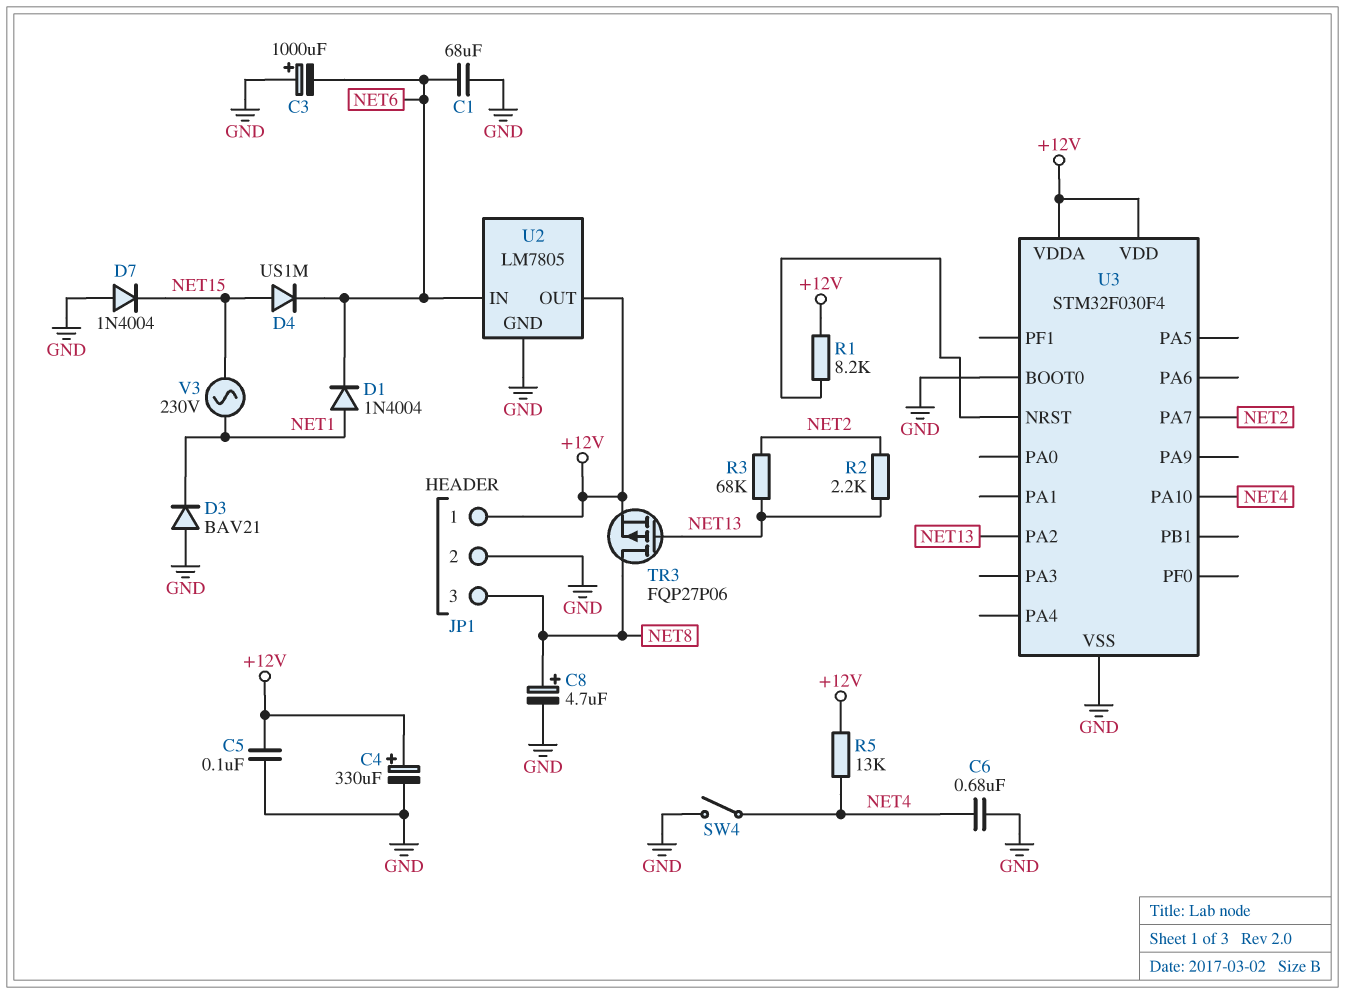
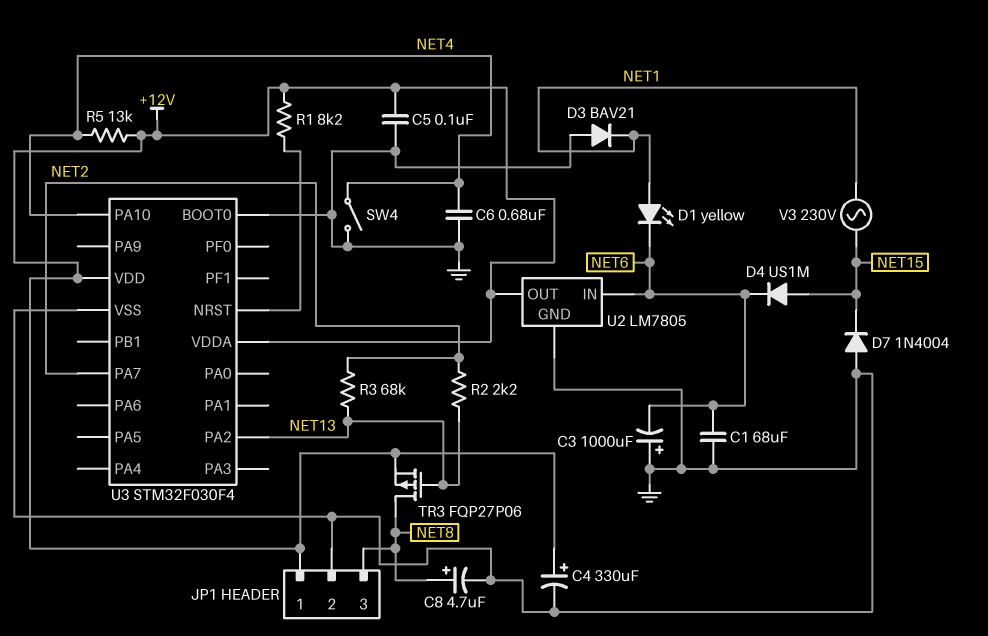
D1: diode 1N4004 (A NET1, K NET6) -> LED yellow (A NET1, K NET6)

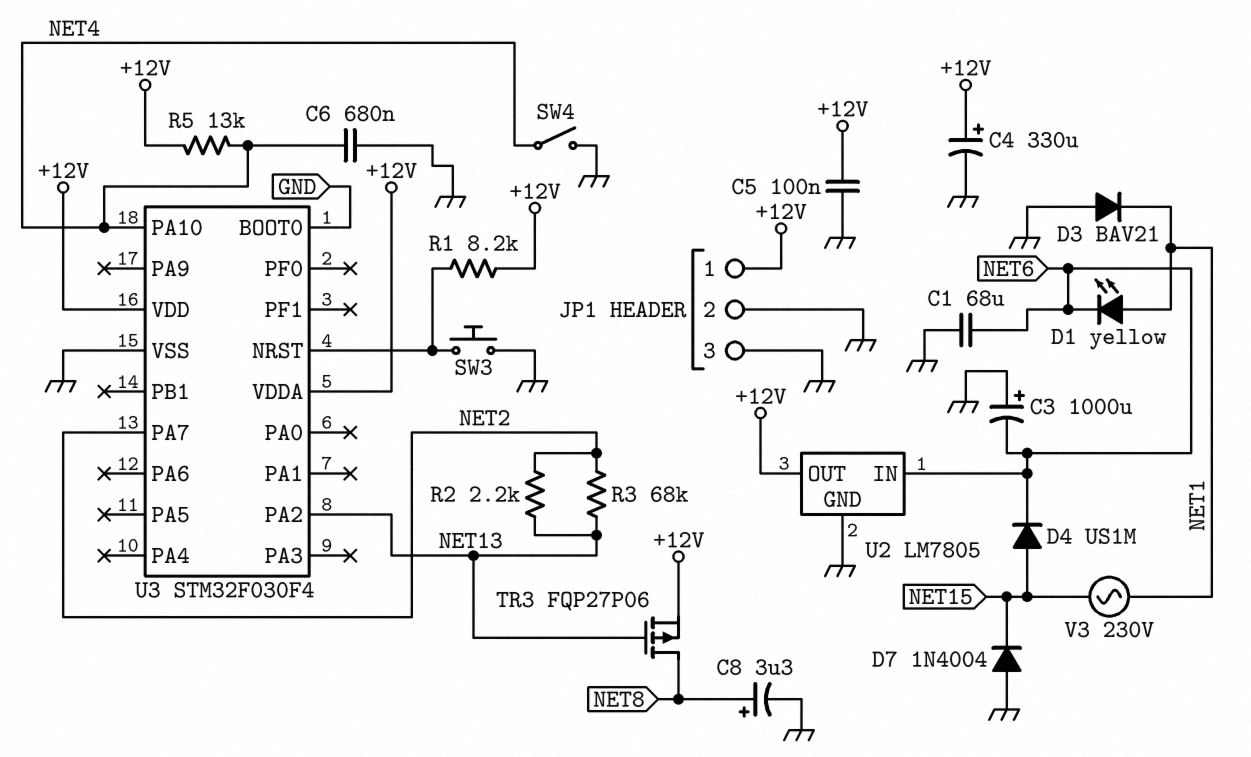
C8: 4.7uF (plus NET8, minus GND) -> 3.3uF (plus NET8, minus GND)
JP1 pin 3: NET8 -> GND
SW3: none -> button (GND, U3/NRST)

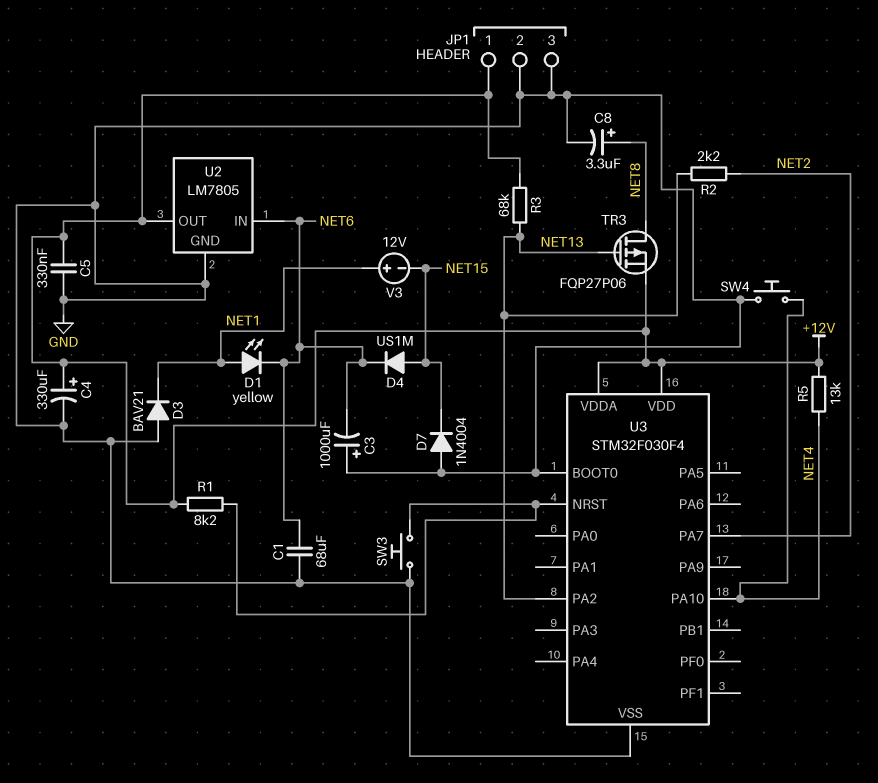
C5: 100nF (+12V, GND) -> 330nF (+12V, GND)
C6: 680nF (GND, NET4) -> none
R3: 68k (NET2, NET13) -> 68k (+12V, NET13)
SW4: switch (GND, NET4) -> button (GND, NET4)
V3: AC 230V (NET1, NET15) -> 12V (plus NET1, minus NET15)

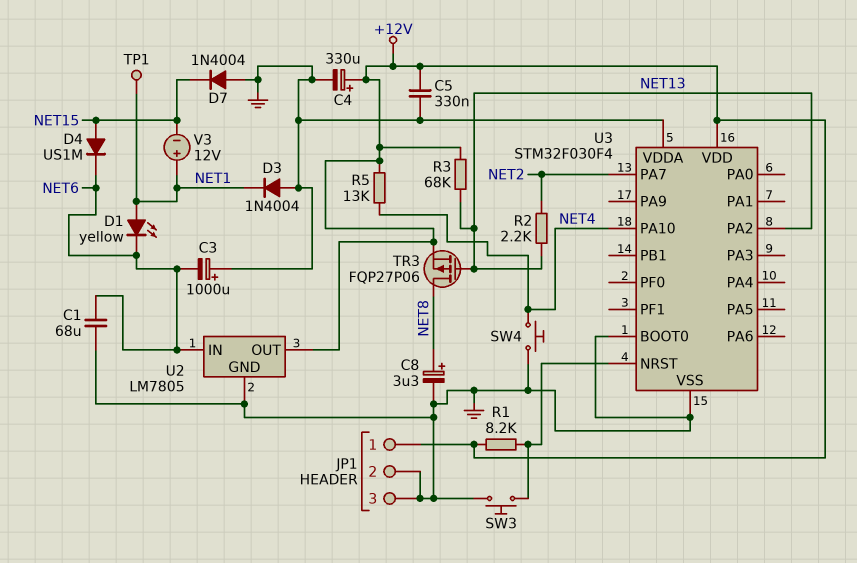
D3: diode BAV21 (A GND, K NET1) -> diode 1N4004 (A GND, K NET1)
TP1: none -> test point (NET1)
U3 pin VDDA: +12V -> GND

